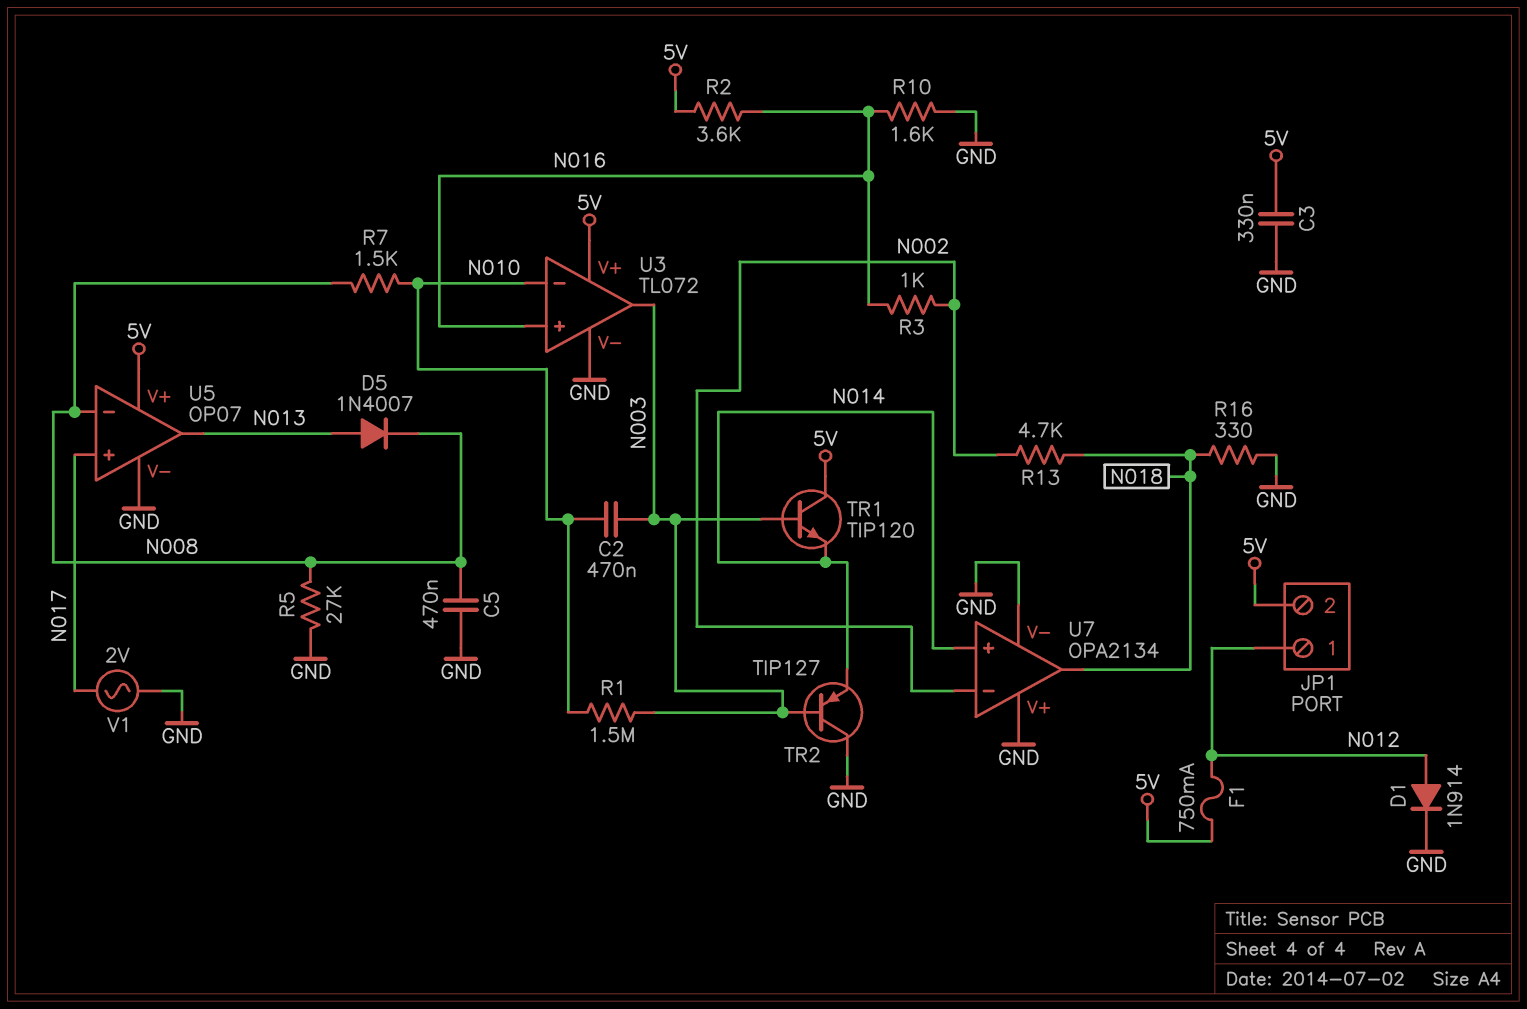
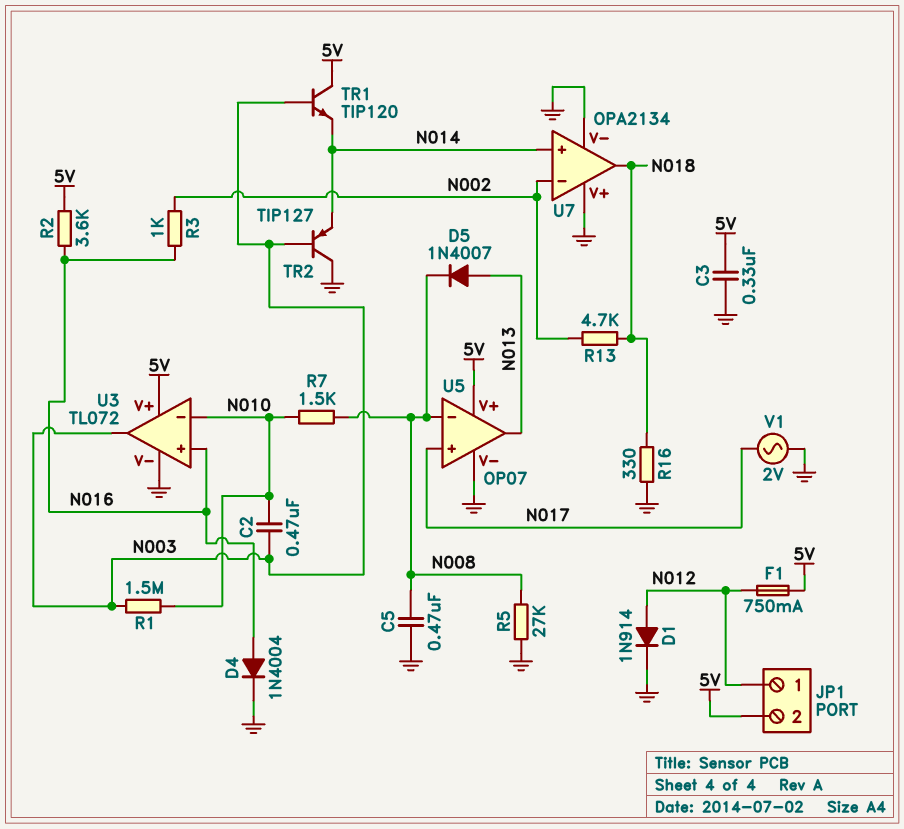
D4: none -> diode 1N4004 (A N016, K GND)
R10: 1.6k (GND, N016) -> none

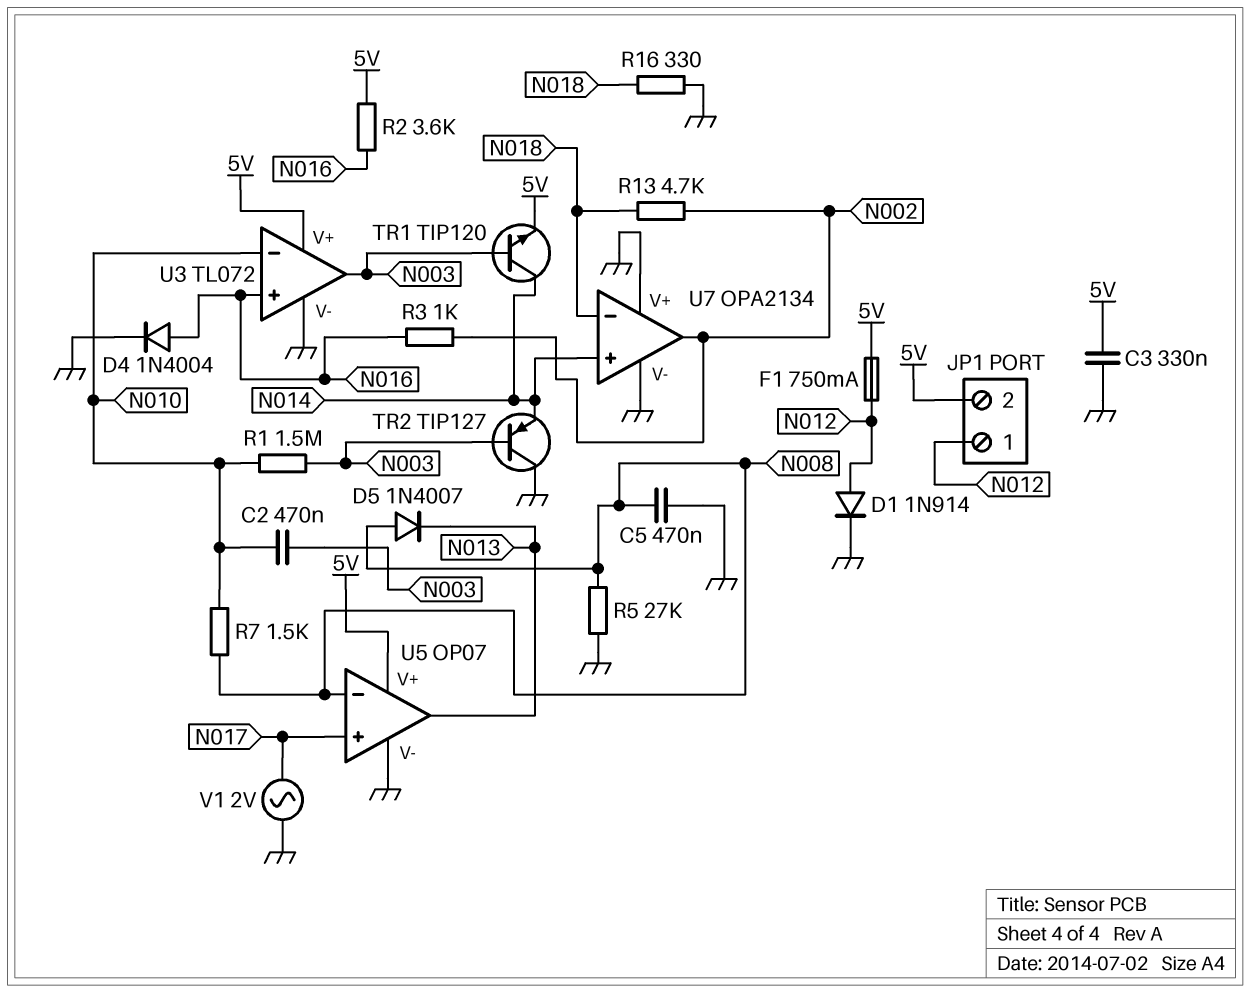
D5: diode 1N4007 (A N013, K N008) -> diode 1N4007 (A N008, K N013)
TR1: NPN TIP120 (B N003, C 5V, E N014) -> NPN TIP120 (B N003, C N014, E 5V)
U7 pin in-: N002 -> N018
U7 pin out: N018 -> N002

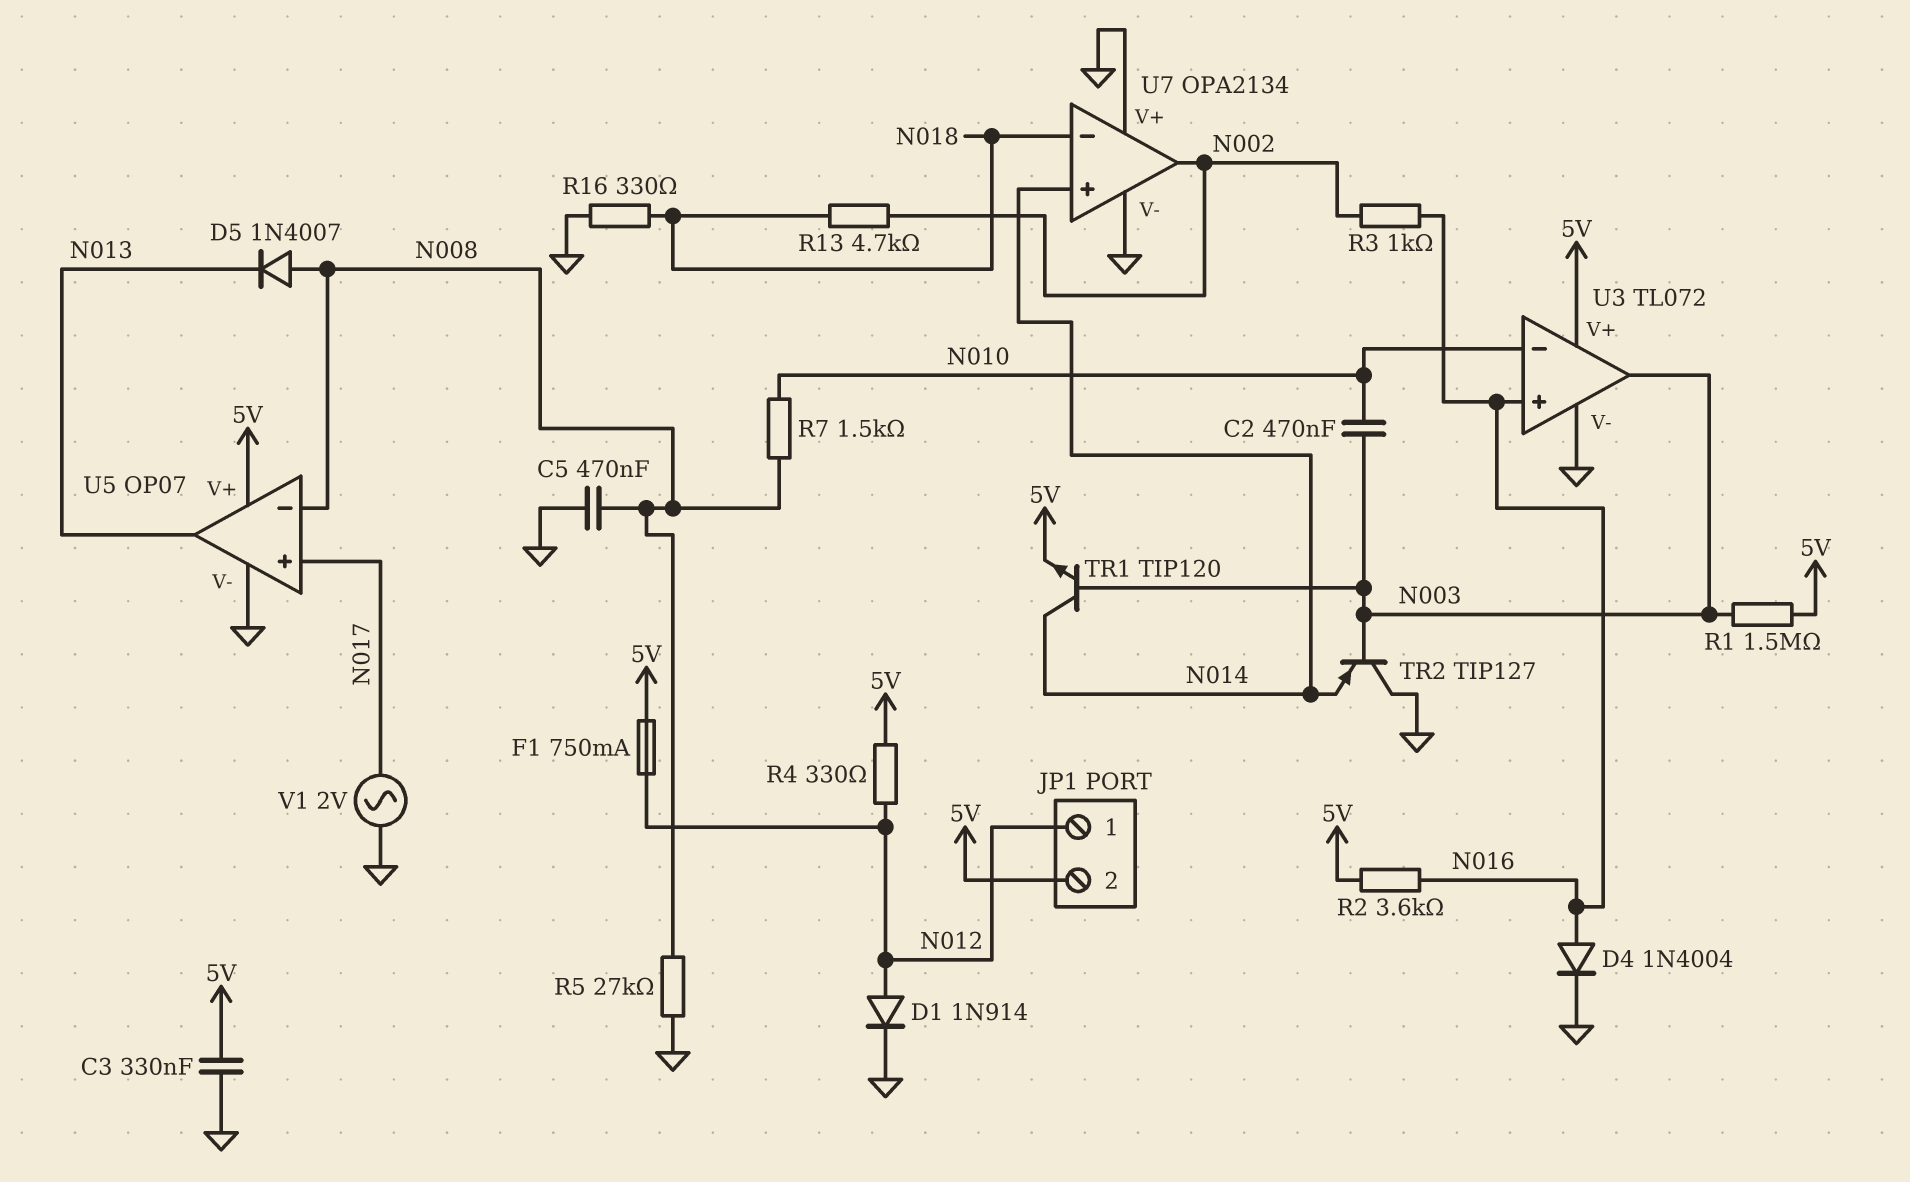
R1: 1.5M (N003, N010) -> 1.5M (5V, N003)
R4: none -> 330 (5V, N012)

